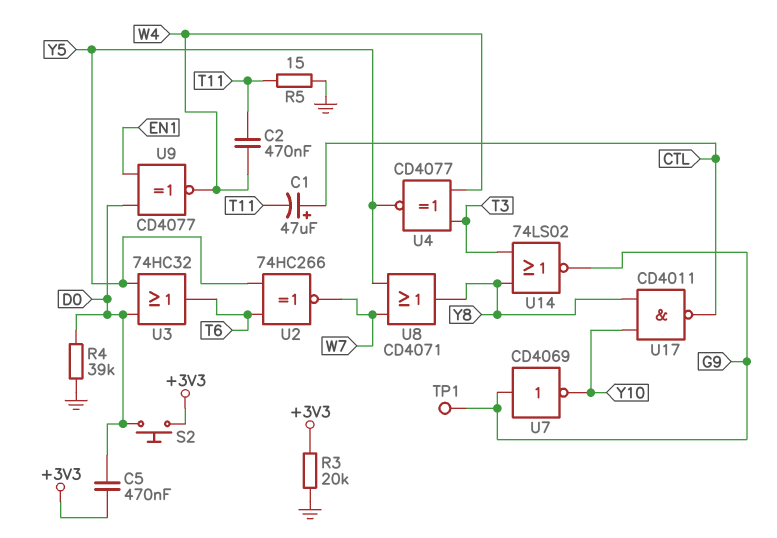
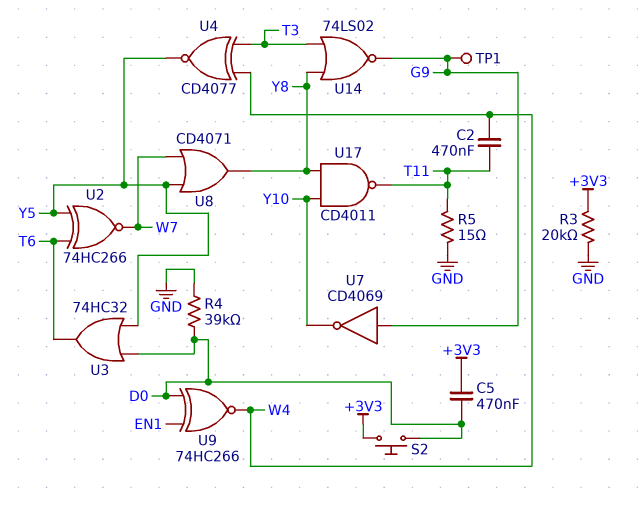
C1: 47uF (plus CTL, minus T11) -> none
U9: XNOR CD4077 (in D0, in EN1, out W4) -> XNOR 74HC266 (in D0, in EN1, out W4)
U17: NAND CD4011 (in Y8, in Y10, out CTL) -> NAND CD4011 (in Y8, in Y10, out T11)

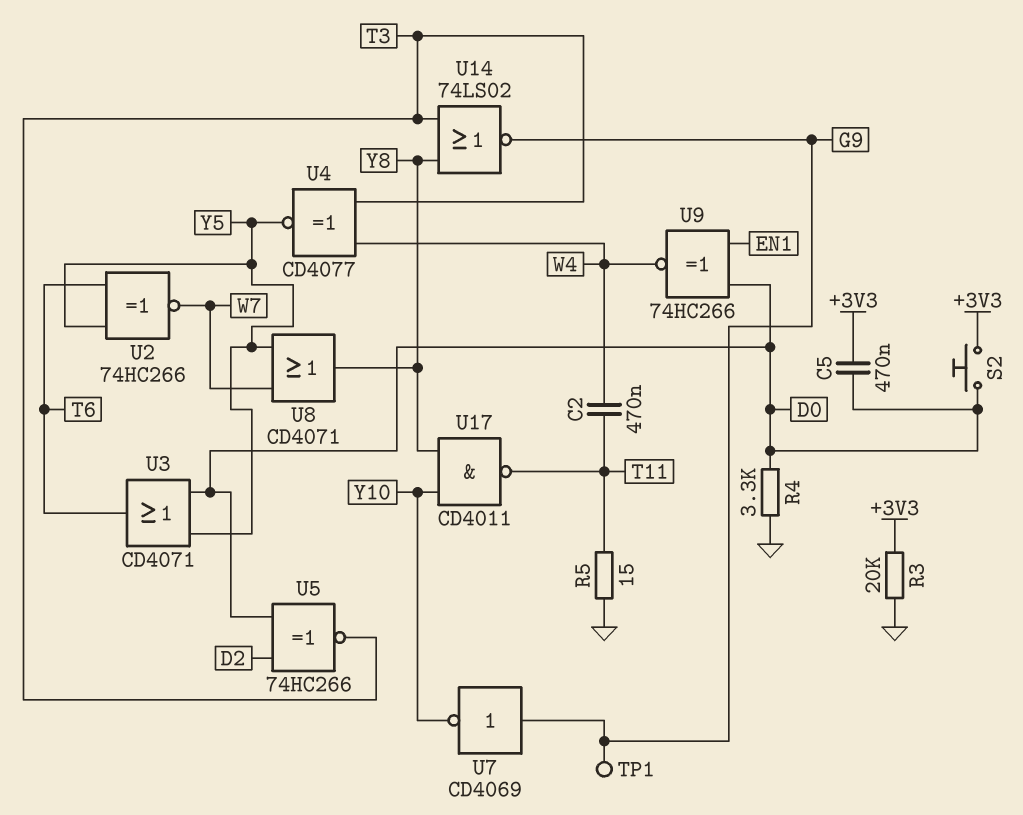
R4: 39k (D0, GND) -> 3.3k (D0, GND)
U3: OR 74HC32 (in D0, in Y5, out T6) -> OR CD4071 (in D0, in Y5, out T6)
U5: none -> XNOR 74HC266 (in D0, in D2, out T3)

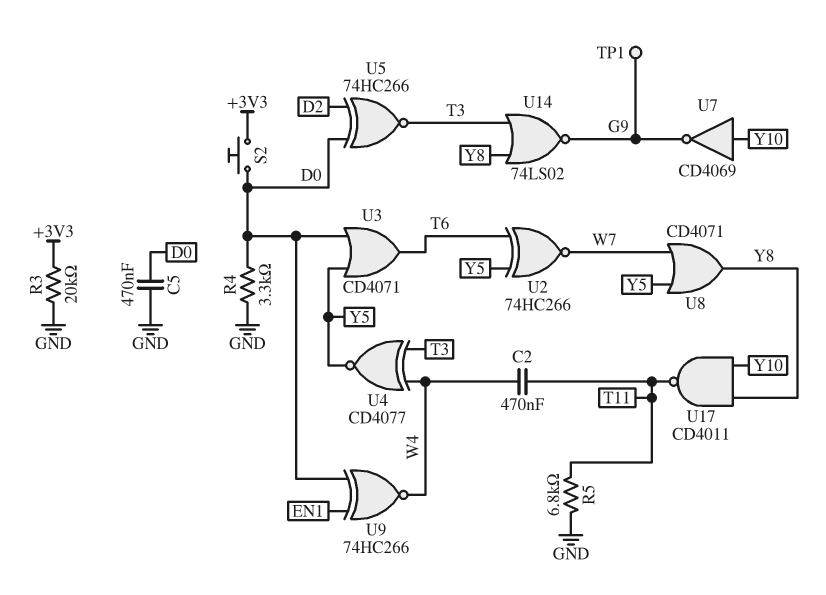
C5: 470nF (+3V3, D0) -> 470nF (D0, GND)
R5: 15 (GND, T11) -> 6.8k (GND, T11)
U7: NOT CD4069 (in G9, out Y10) -> NOT CD4069 (in Y10, out G9)

